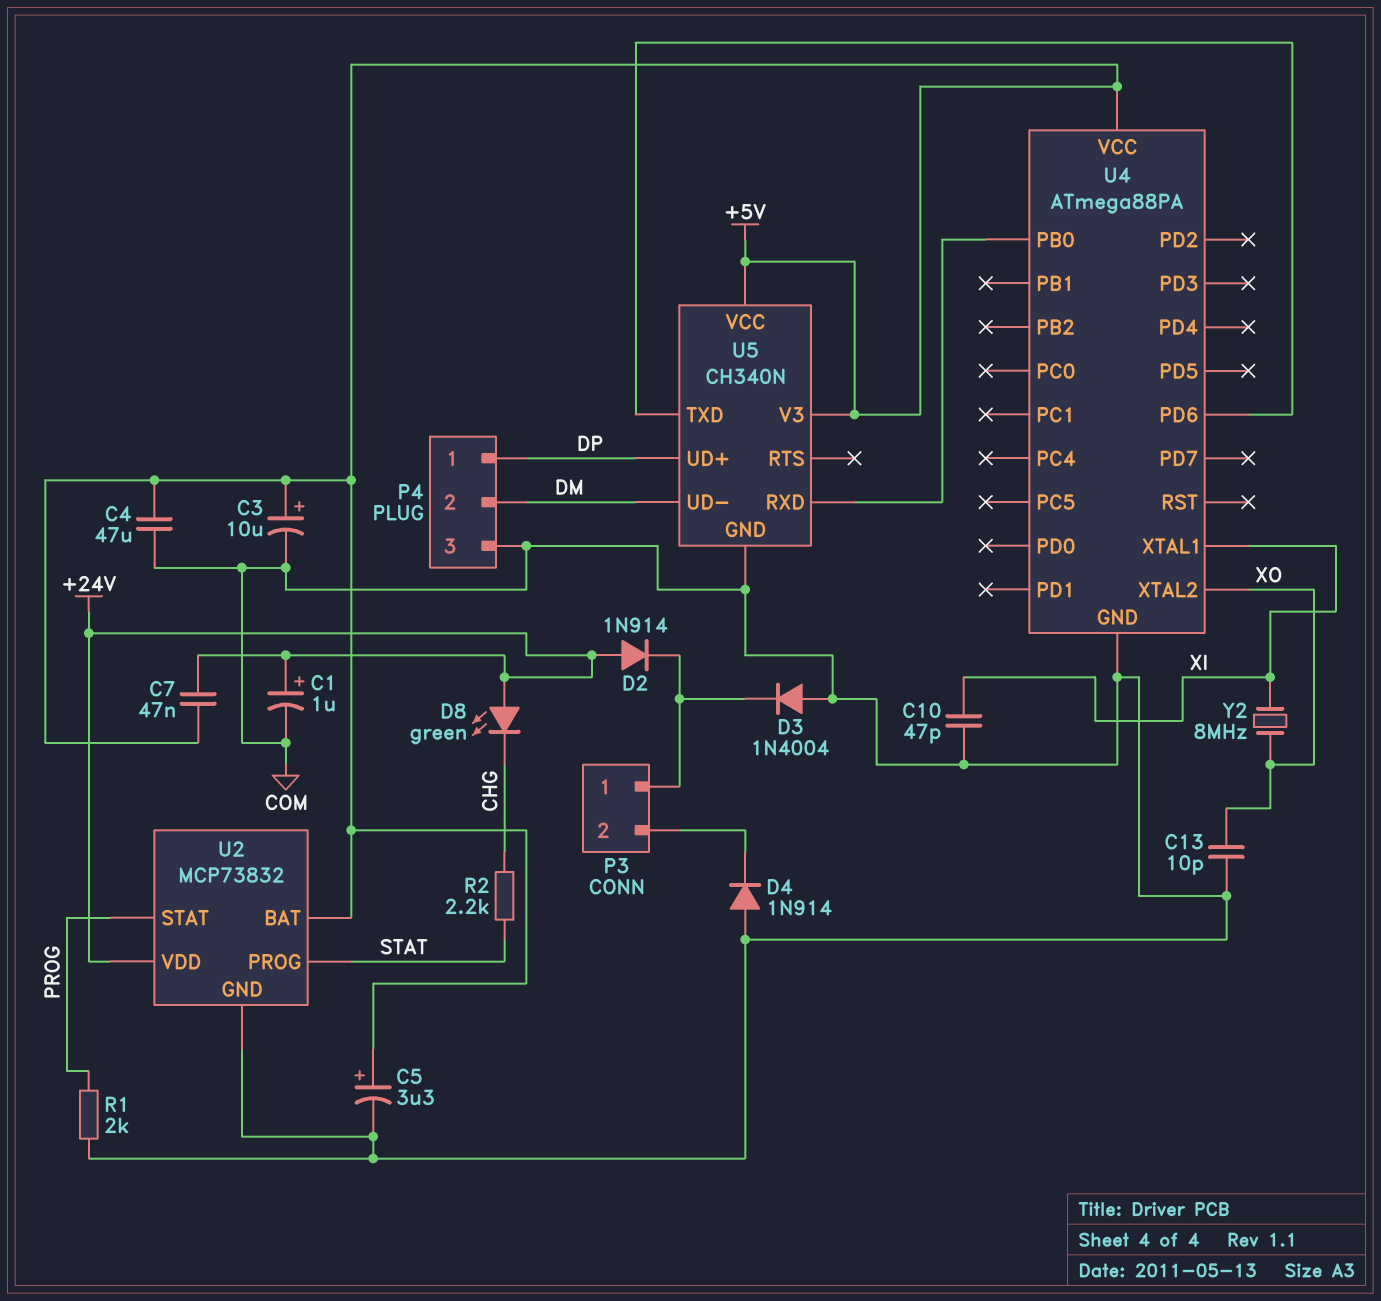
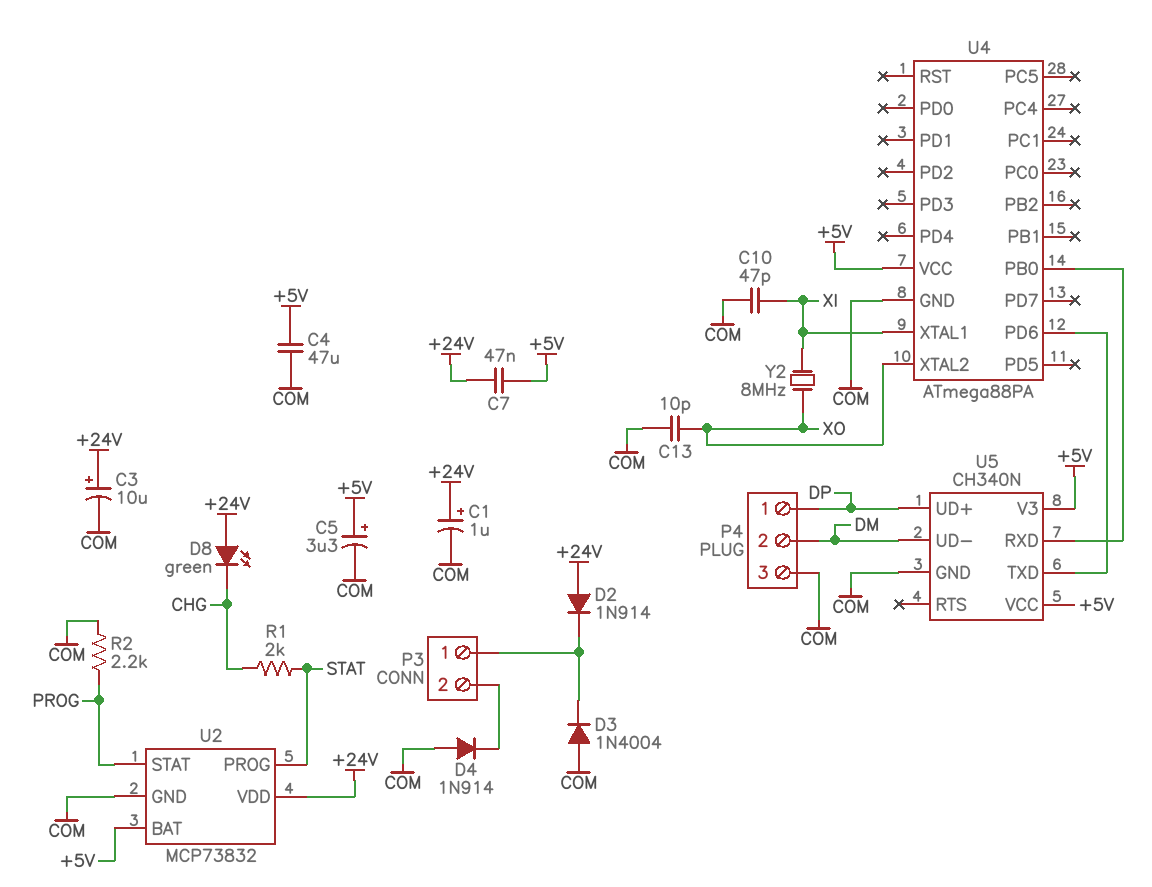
C3: 10uF (plus +5V, minus COM) -> 10uF (plus +24V, minus COM)
R1: 2k (COM, PROG) -> 2k (CHG, STAT)
R2: 2.2k (CHG, STAT) -> 2.2k (COM, PROG)

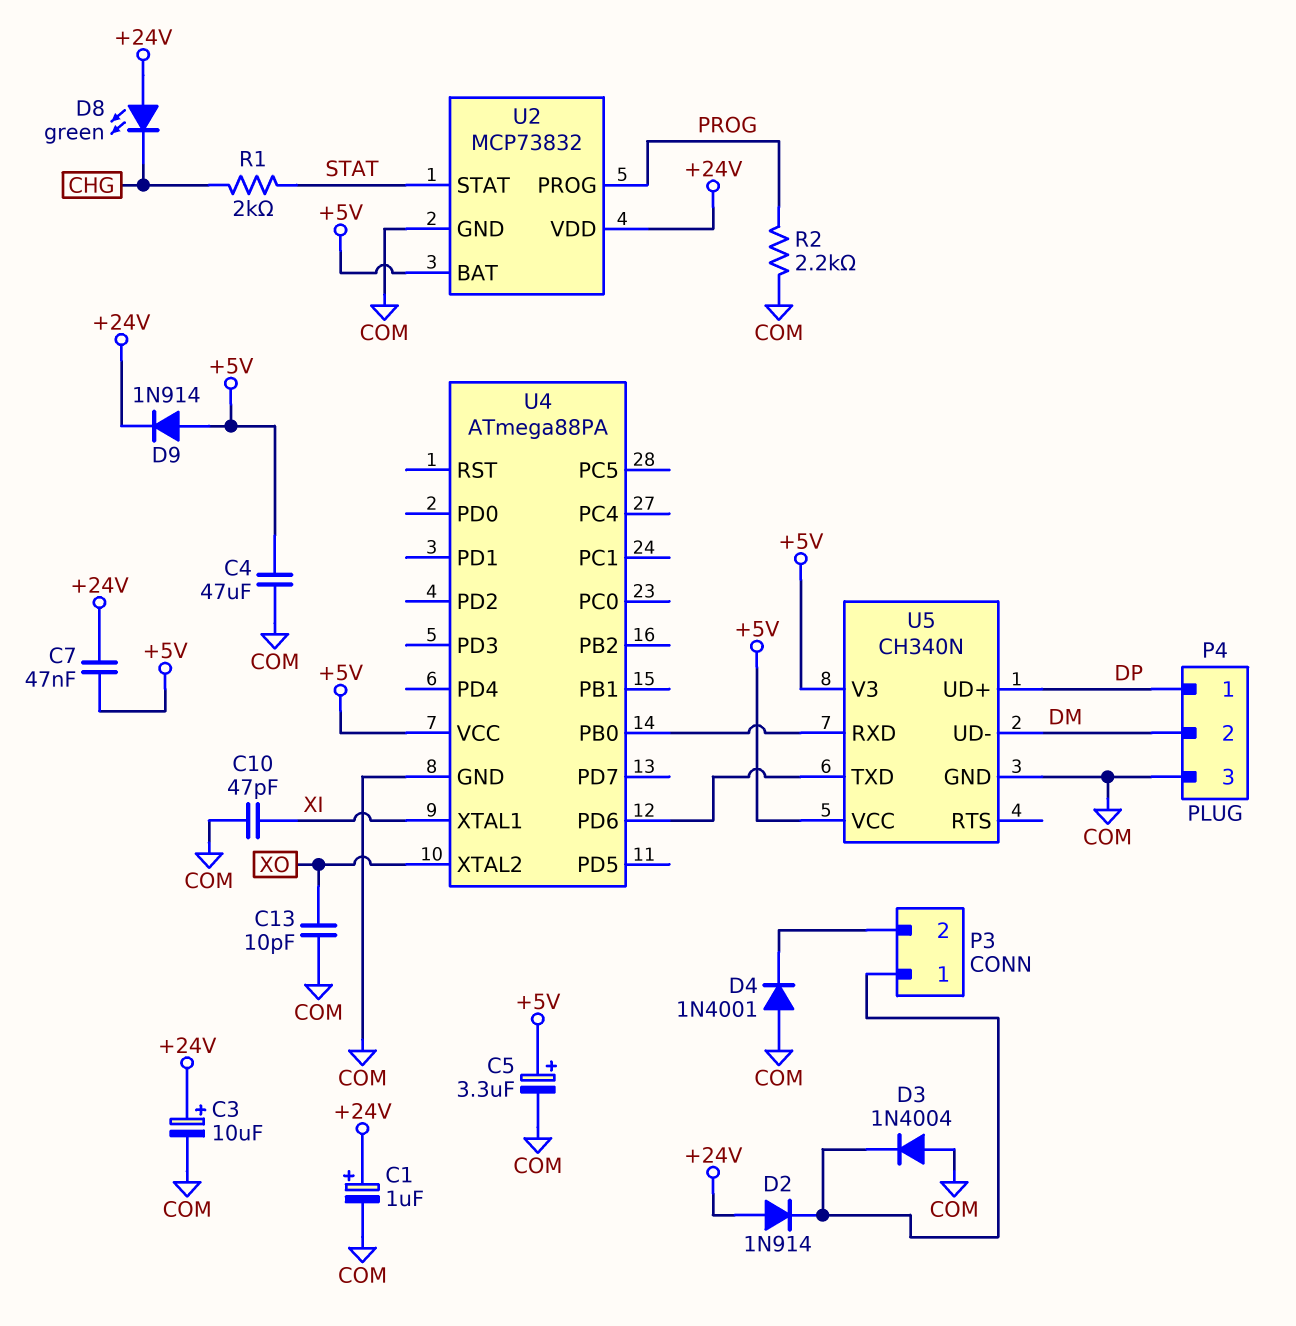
D4: diode 1N914 (A COM, K P3/2) -> diode 1N4001 (A COM, K P3/2)
D9: none -> diode 1N914 (A +5V, K +24V)
U2 pin PROG: STAT -> PROG
U2 pin STAT: PROG -> STAT
Y2: 8MHz (XI, XO) -> none

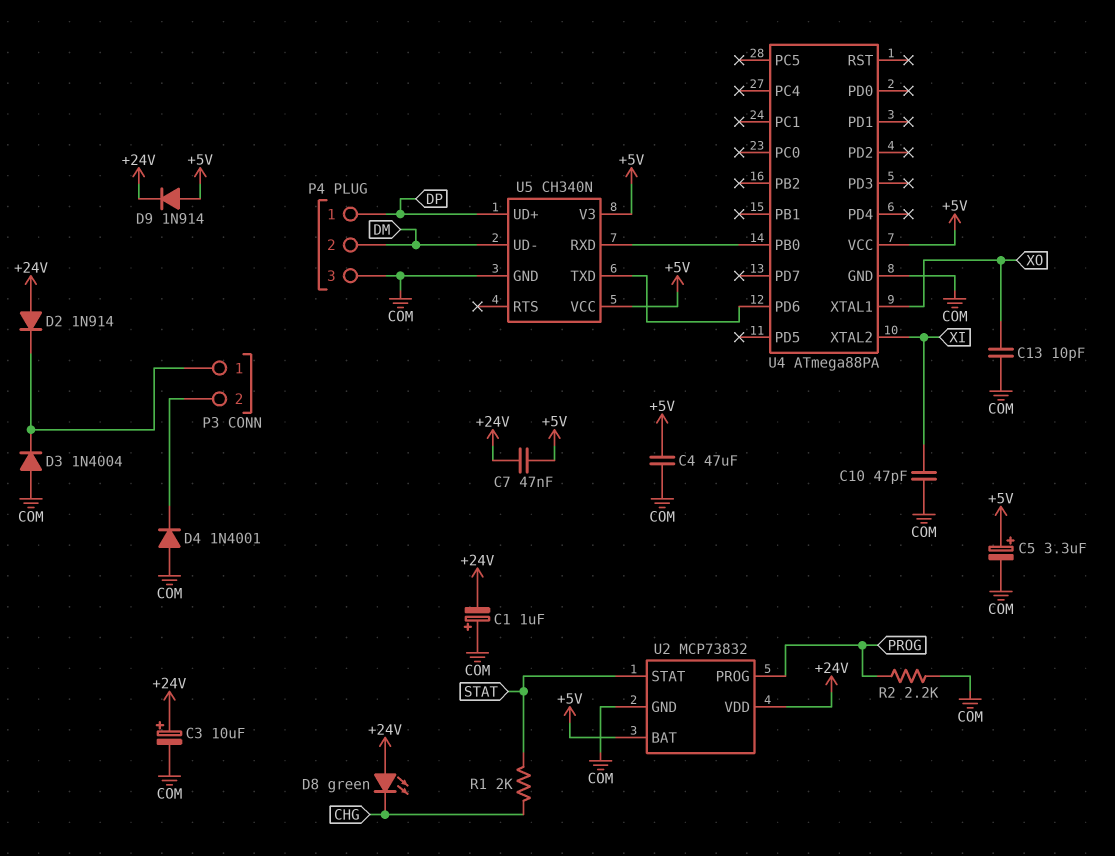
C1: 1uF (plus +24V, minus COM) -> 1uF (plus COM, minus +24V)
U4 pin XTAL1: XI -> XO
U4 pin XTAL2: XO -> XI

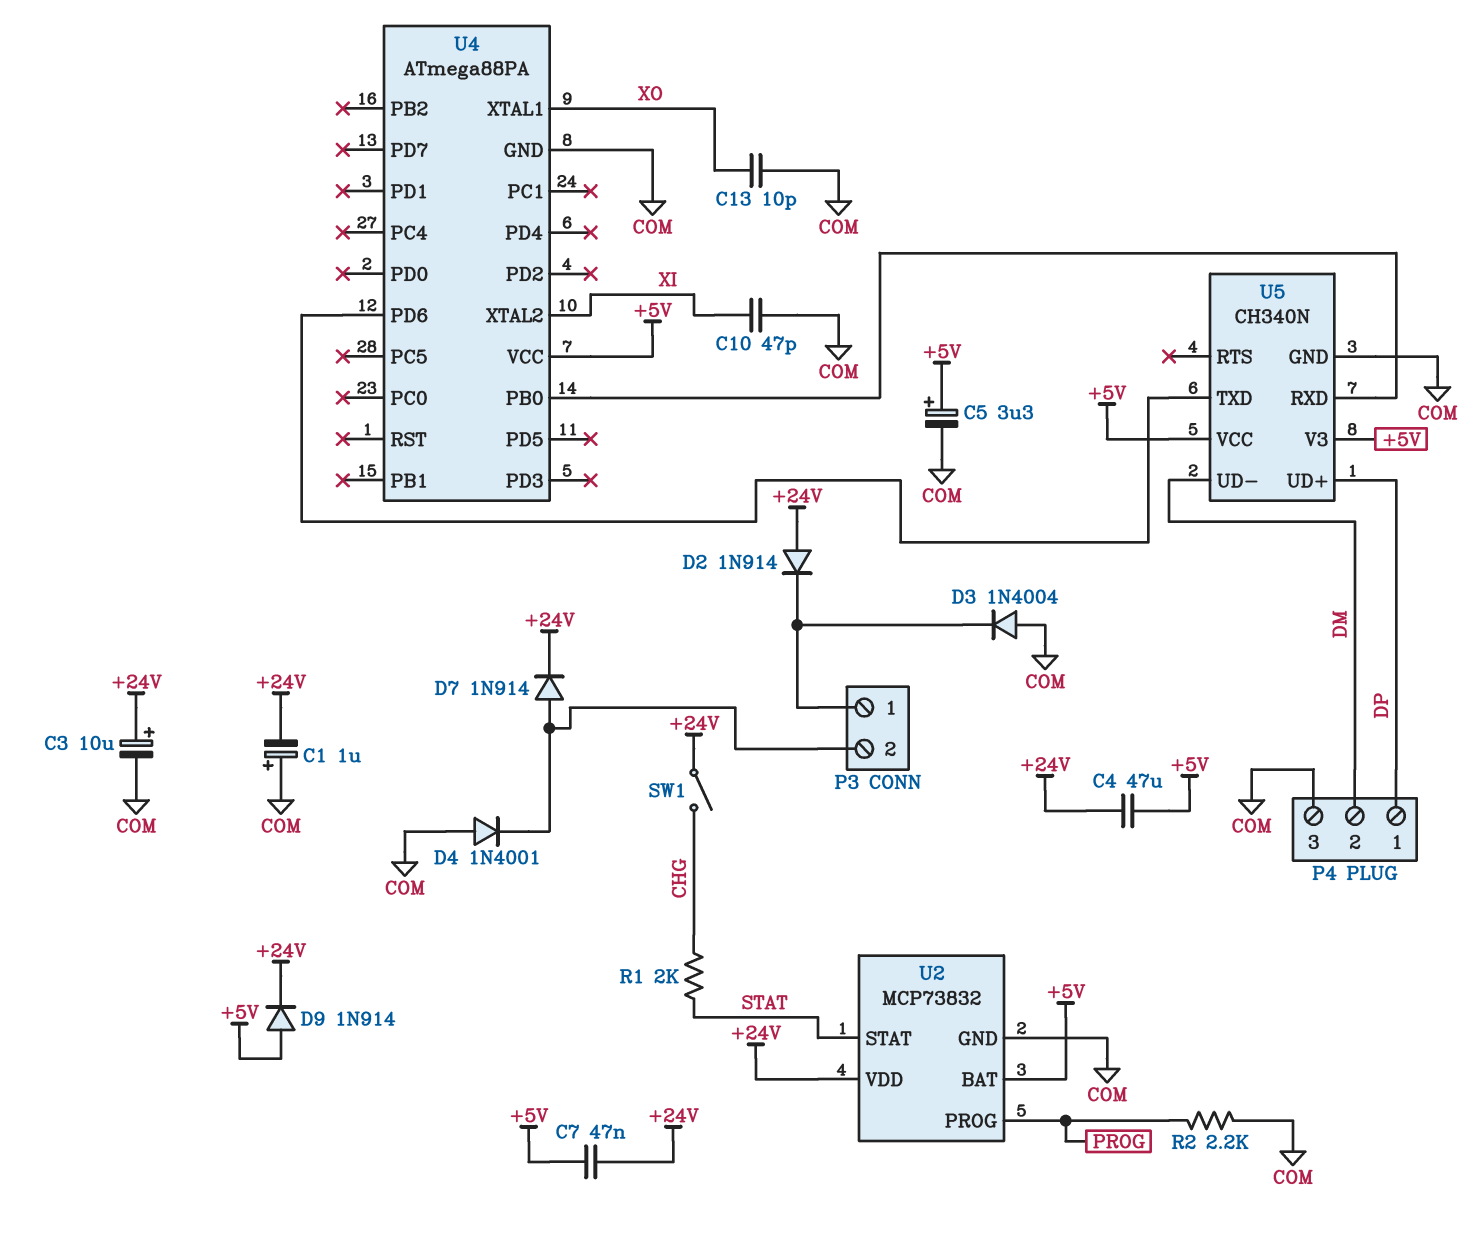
C4: 47uF (+5V, COM) -> 47uF (+5V, +24V)
D7: none -> diode 1N914 (A P3/2, K +24V)
D8: LED green (A +24V, K CHG) -> none
SW1: none -> switch (+24V, CHG)

